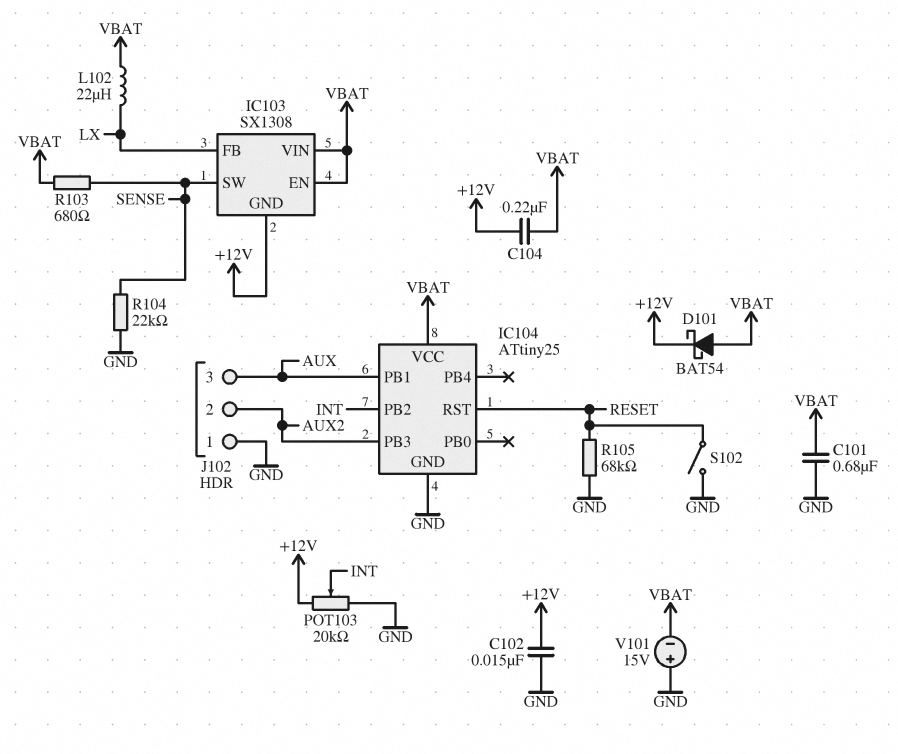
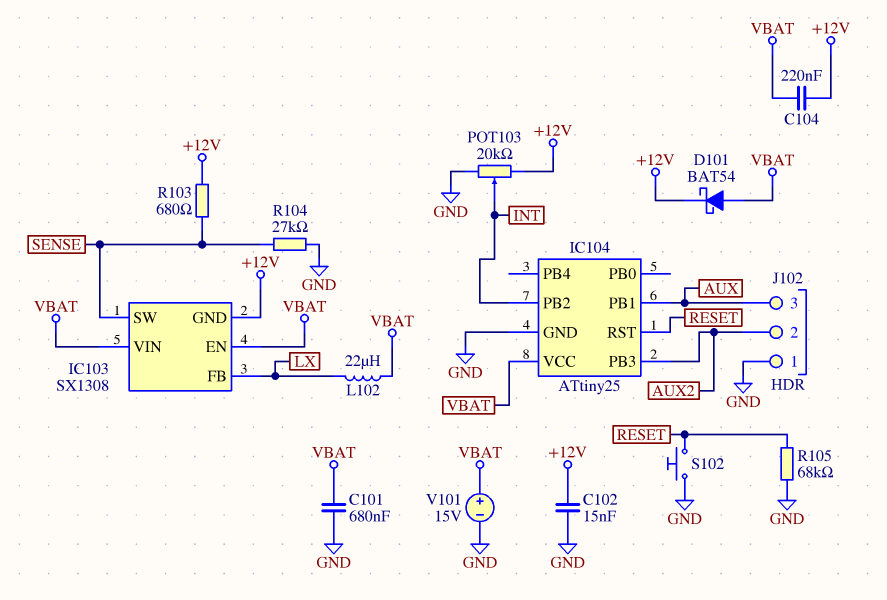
R103: 680 (SENSE, VBAT) -> 680 (+12V, SENSE)
R104: 22k (GND, SENSE) -> 27k (GND, SENSE)
S102: switch (GND, RESET) -> button (GND, RESET)
V101: 15V (plus GND, minus VBAT) -> 15V (plus VBAT, minus GND)

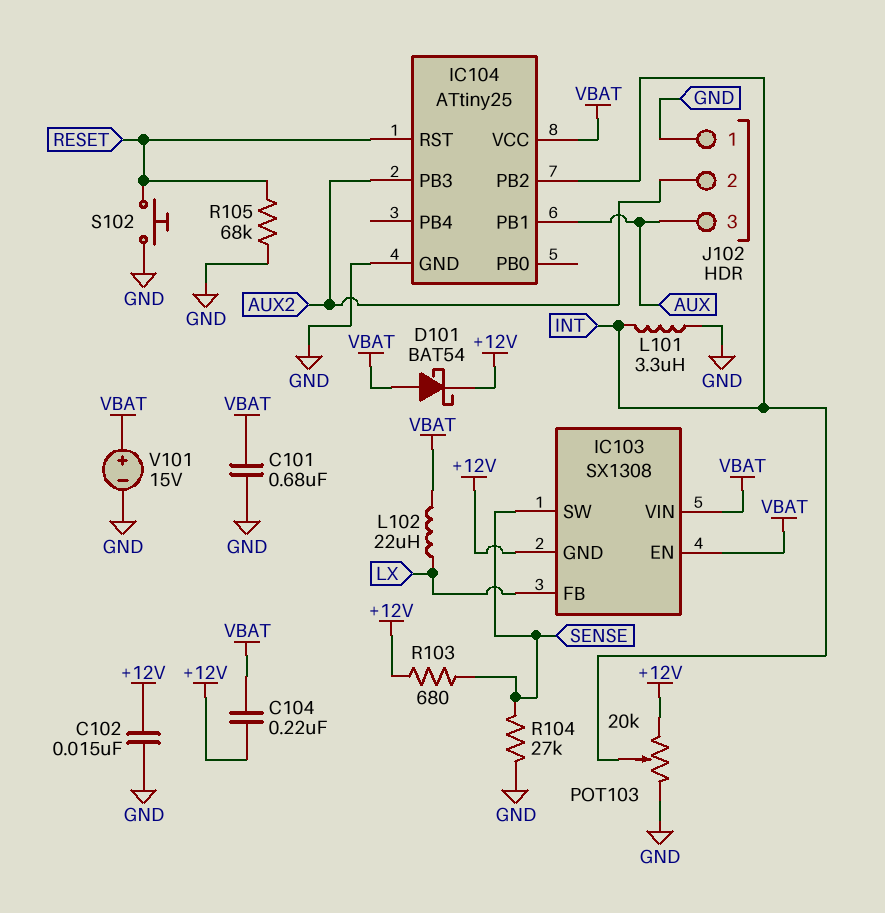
L101: none -> 3.3uH (GND, INT)

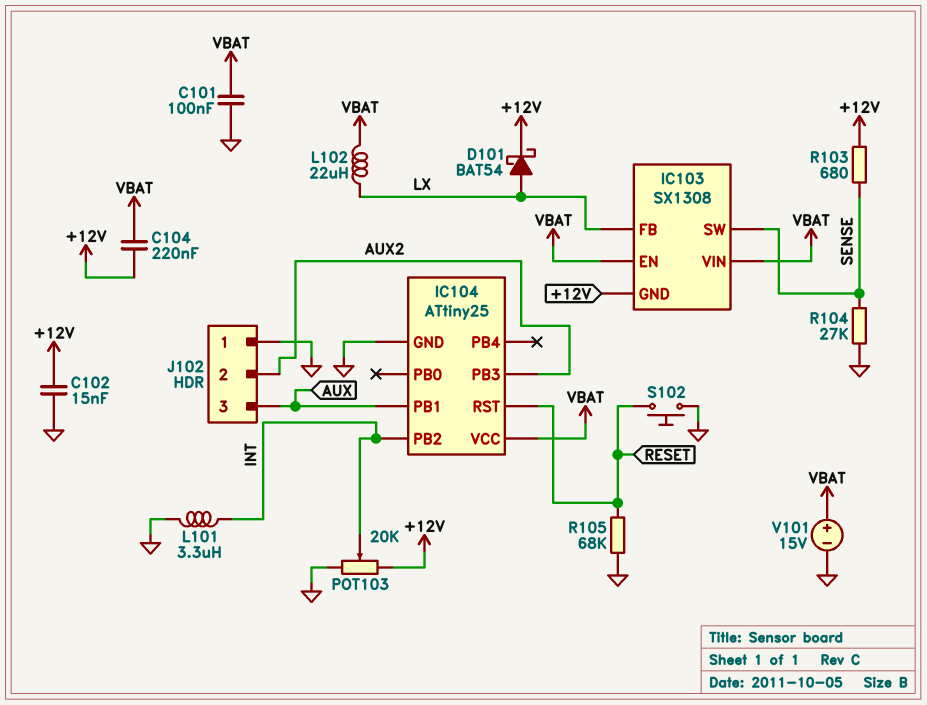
C101: 680nF (GND, VBAT) -> 100nF (GND, VBAT)
D101: schottky BAT54 (A VBAT, K +12V) -> schottky BAT54 (A LX, K +12V)

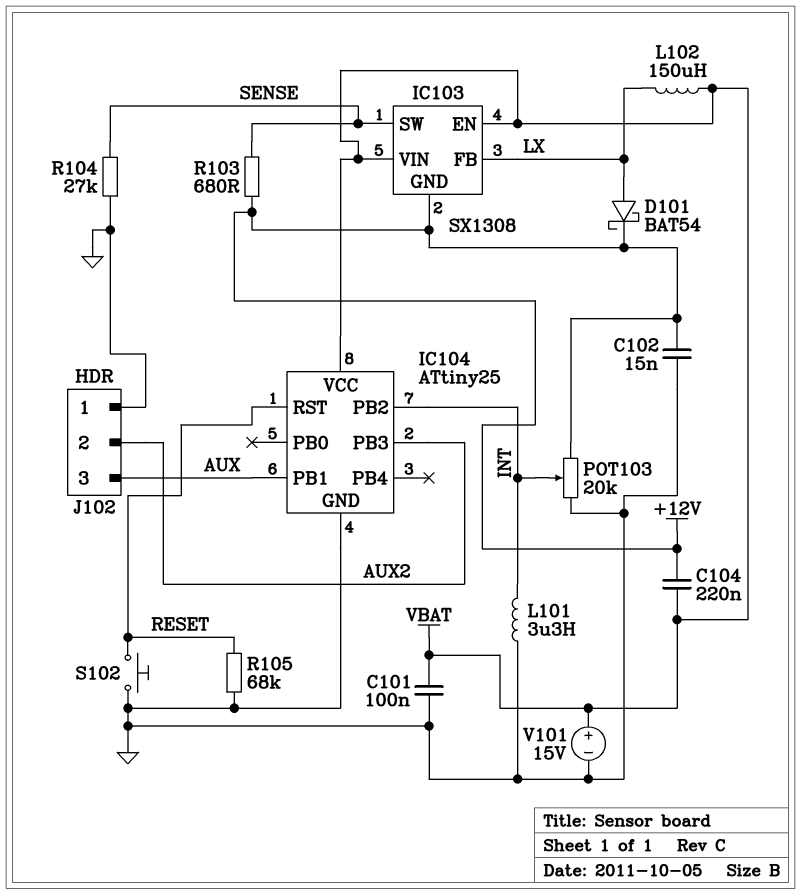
L102: 22uH (LX, VBAT) -> 150uH (LX, VBAT)

